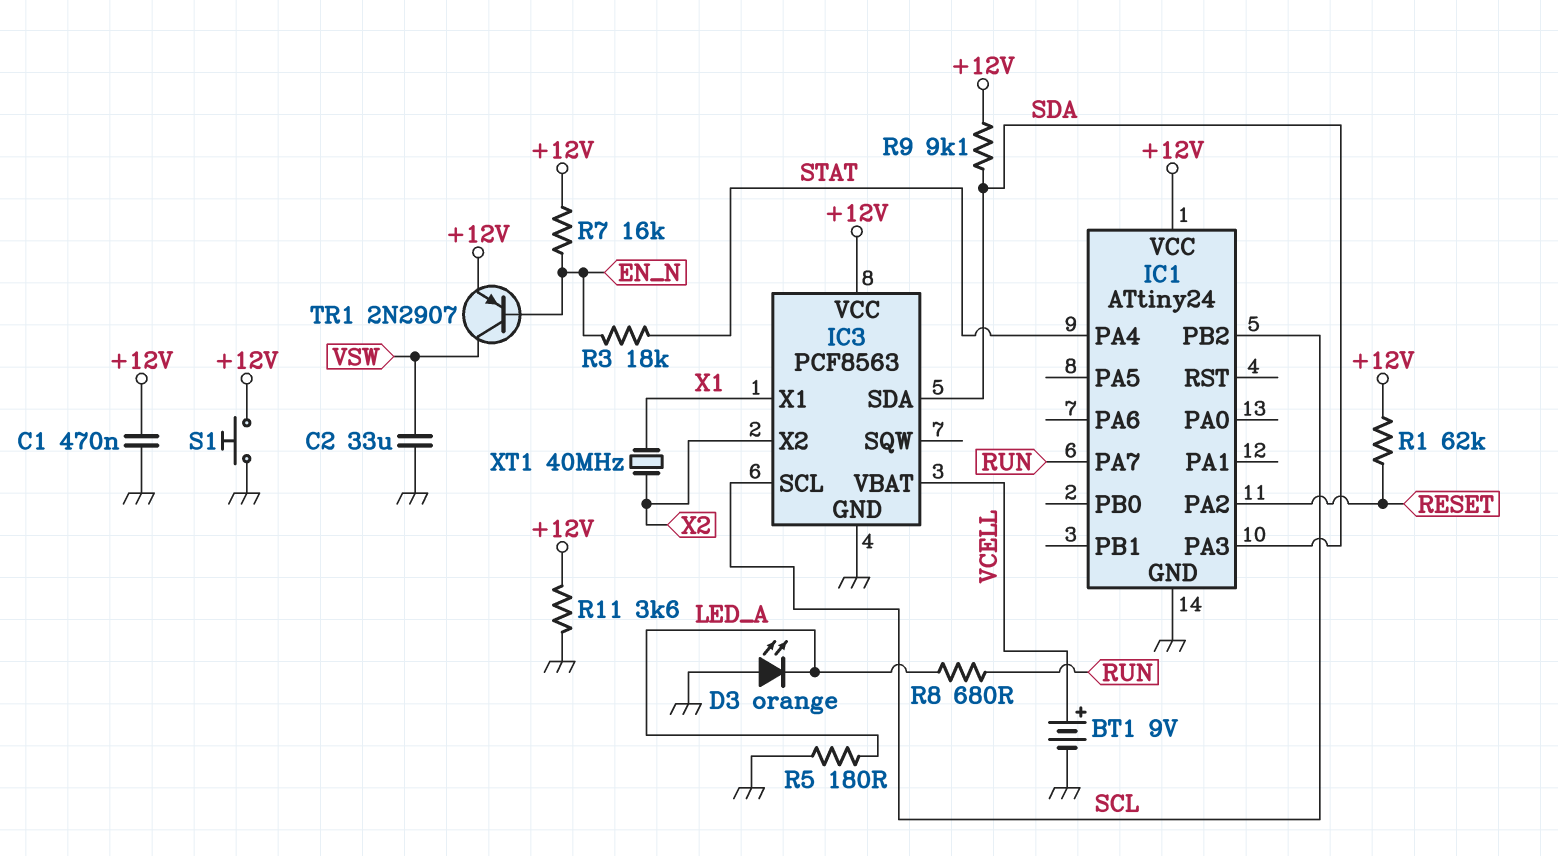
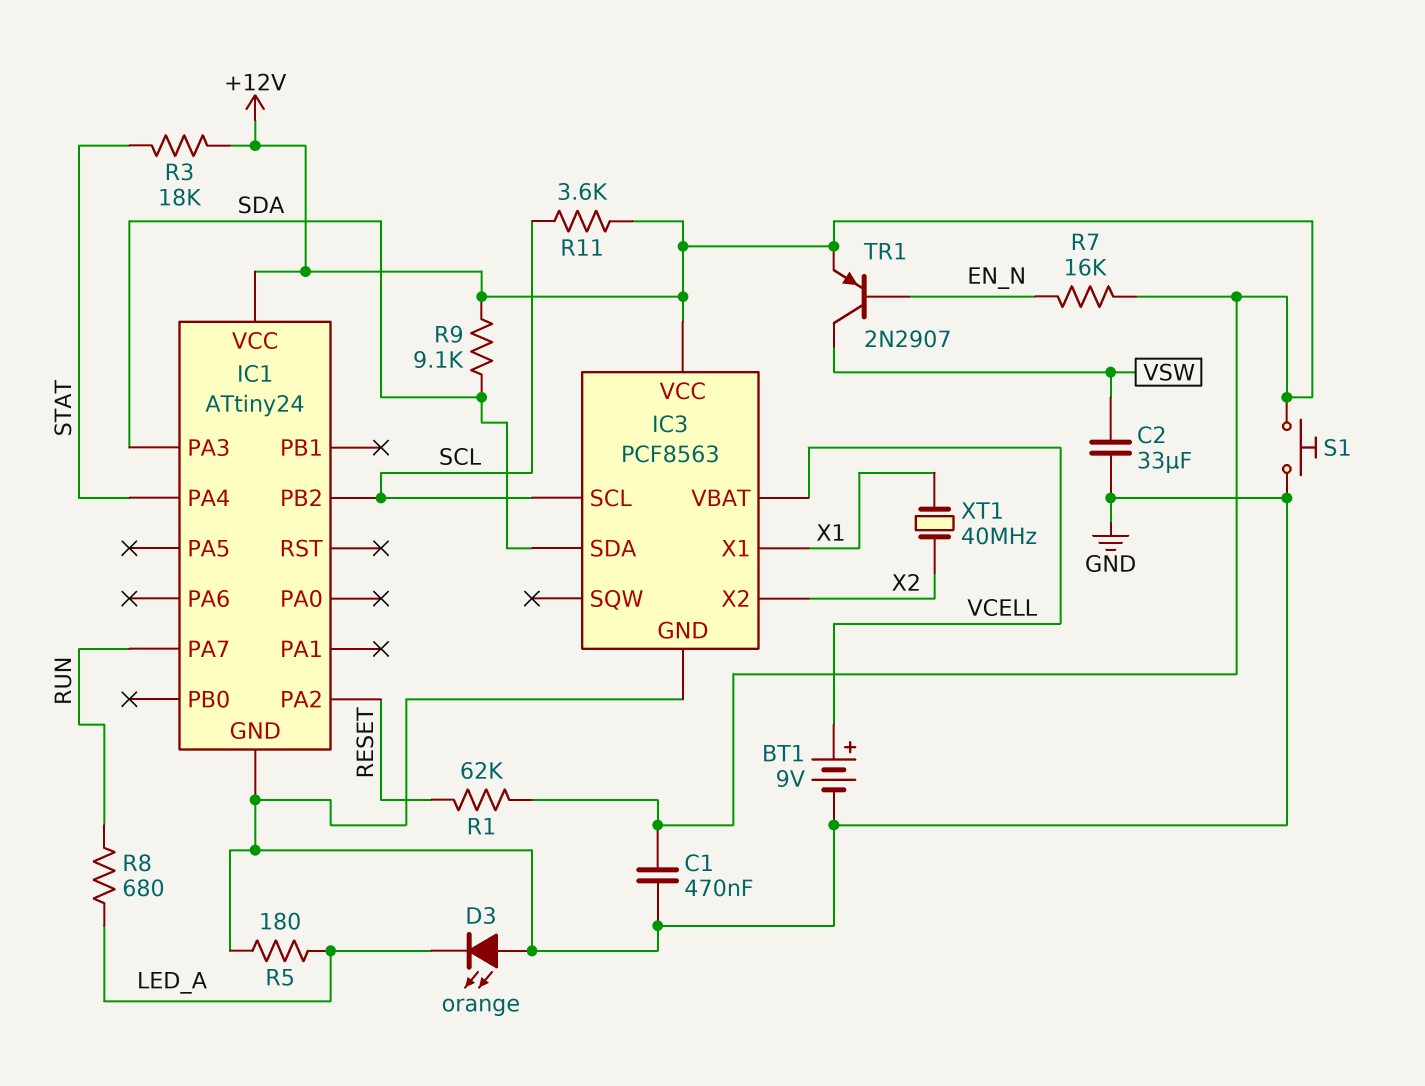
R3: 18k (EN_N, STAT) -> 18k (+12V, STAT)
R11: 3.6k (+12V, GND) -> 3.6k (+12V, SCL)

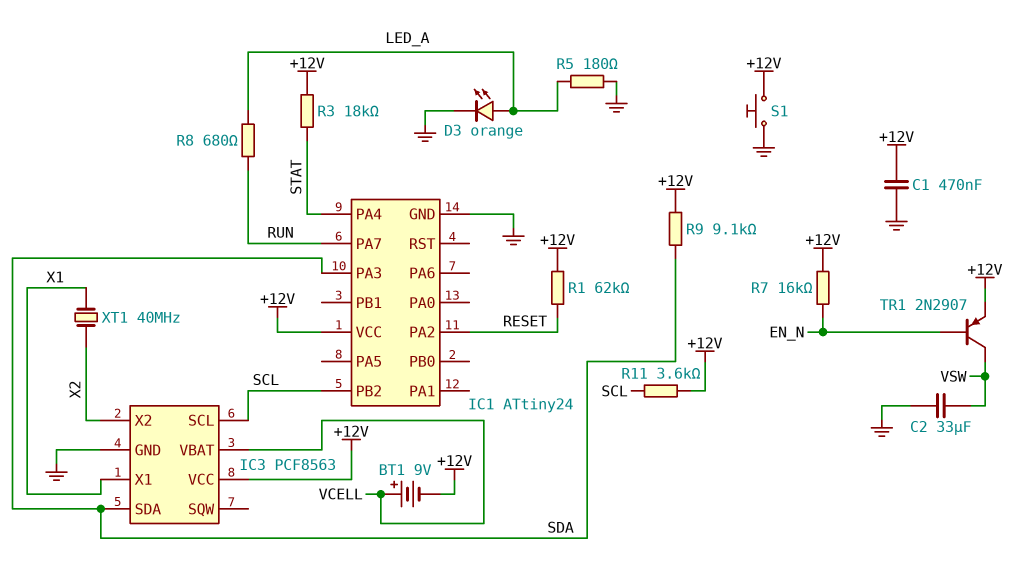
BT1: 9V (plus VCELL, minus GND) -> 9V (plus VCELL, minus +12V)
D3: LED orange (A GND, K LED_A) -> LED orange (A LED_A, K GND)

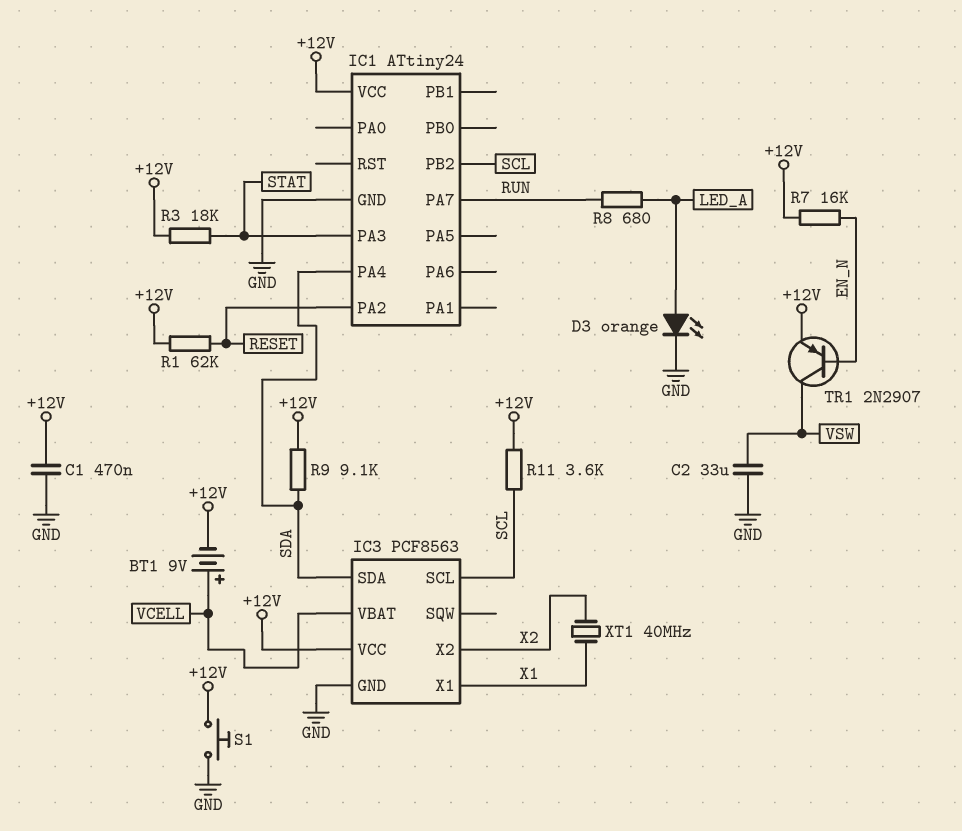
IC1 pin PA3: SDA -> STAT
IC1 pin PA4: STAT -> SDA
R5: 180 (GND, LED_A) -> none

